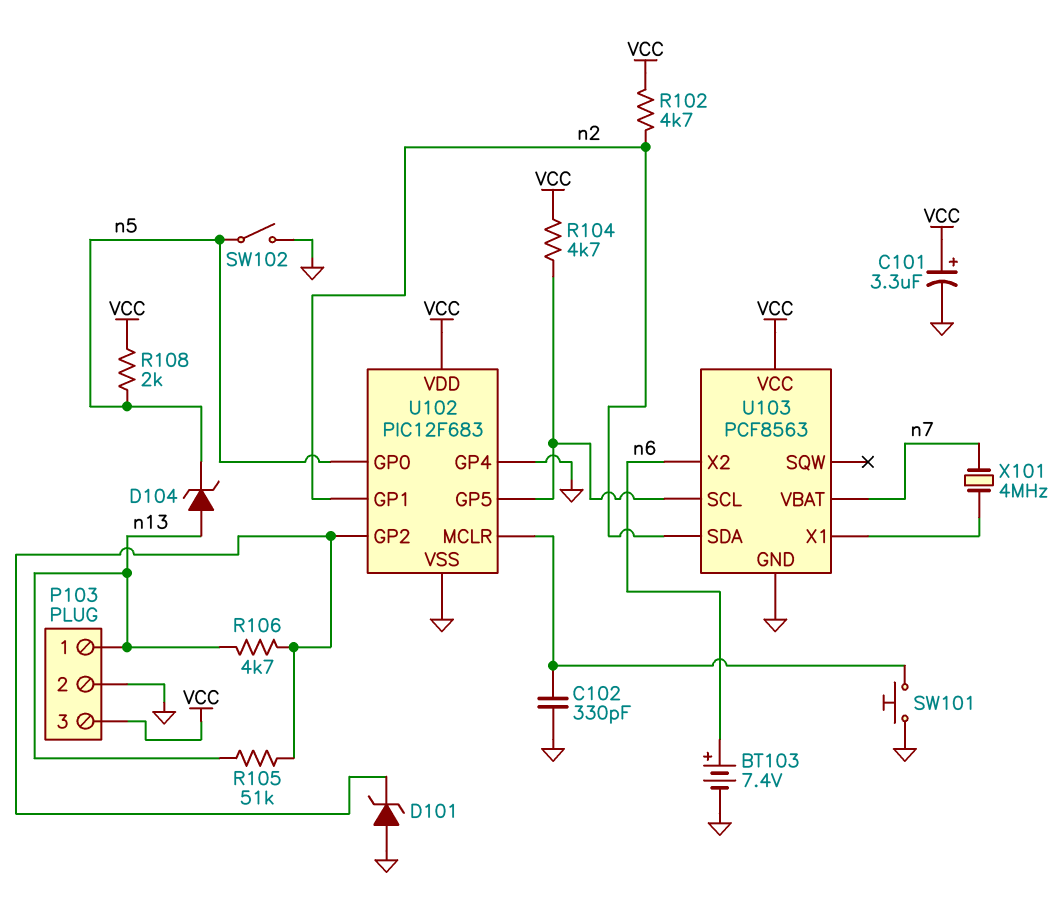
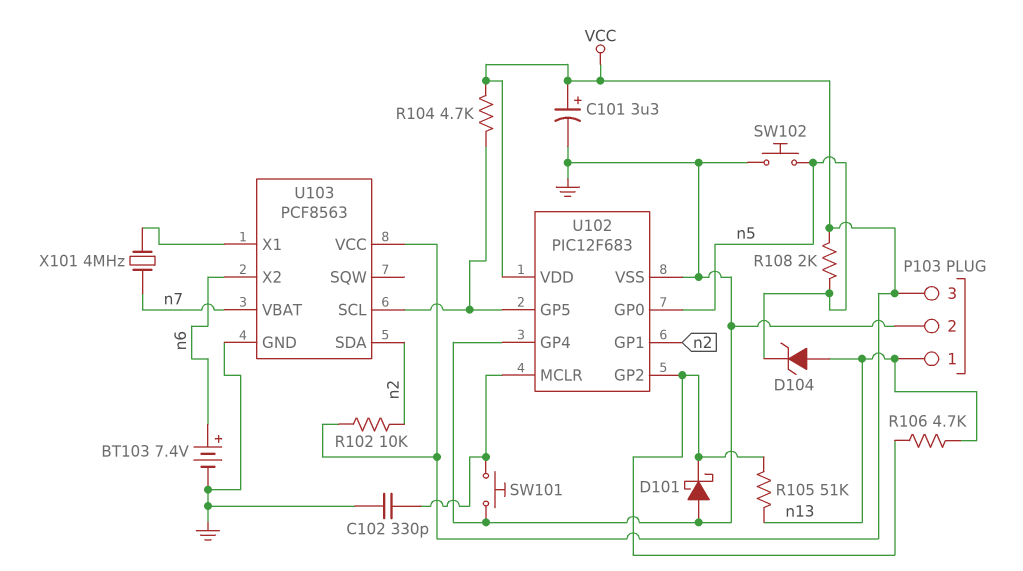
D101: zener (A GND, K U102/GP2) -> schottky (A GND, K U102/GP2)
R102: 4.7k (VCC, n2) -> 10k (VCC, n2)
SW102: switch (GND, n5) -> button (GND, n5)

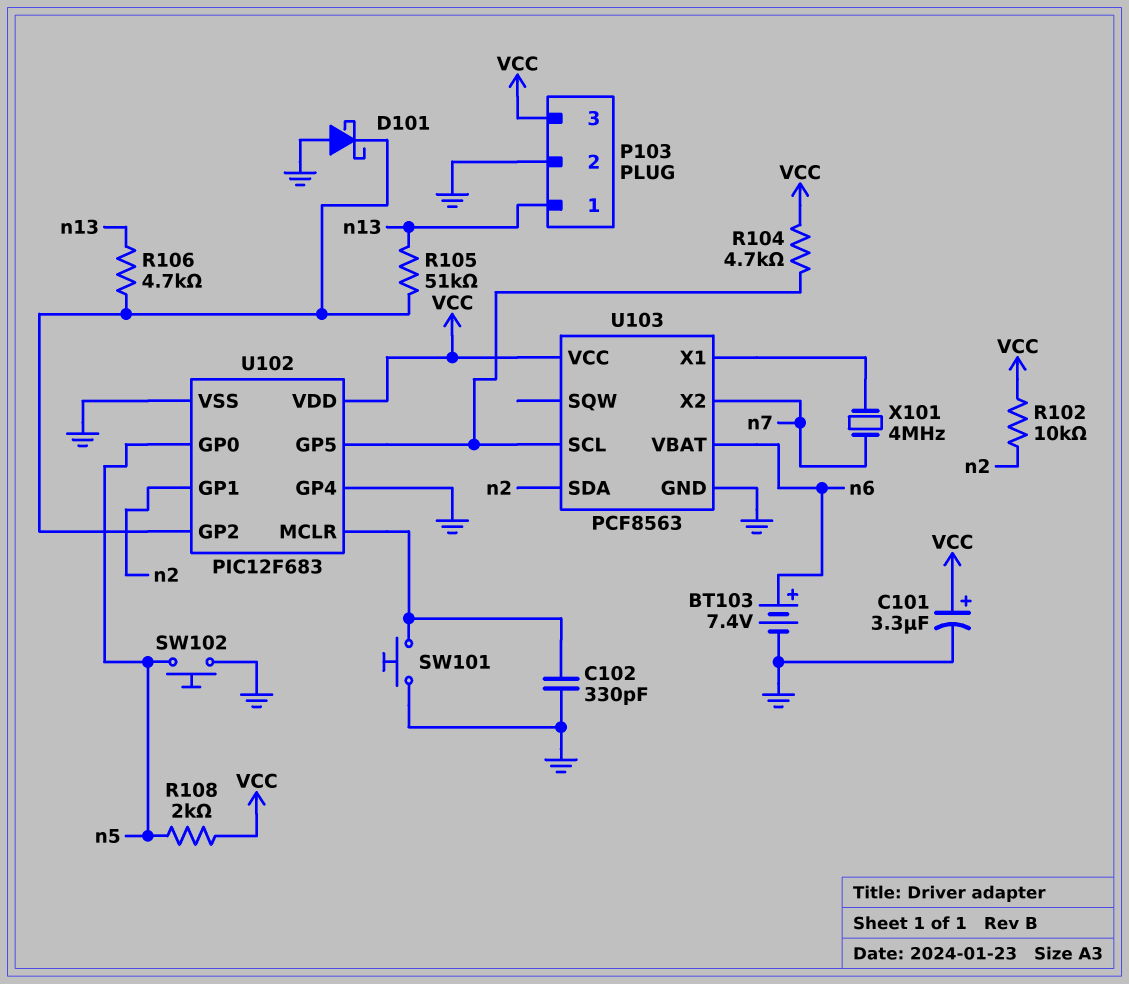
D104: zener (A n13, K n5) -> none
U103 pin VBAT: n7 -> n6
U103 pin X2: n6 -> n7

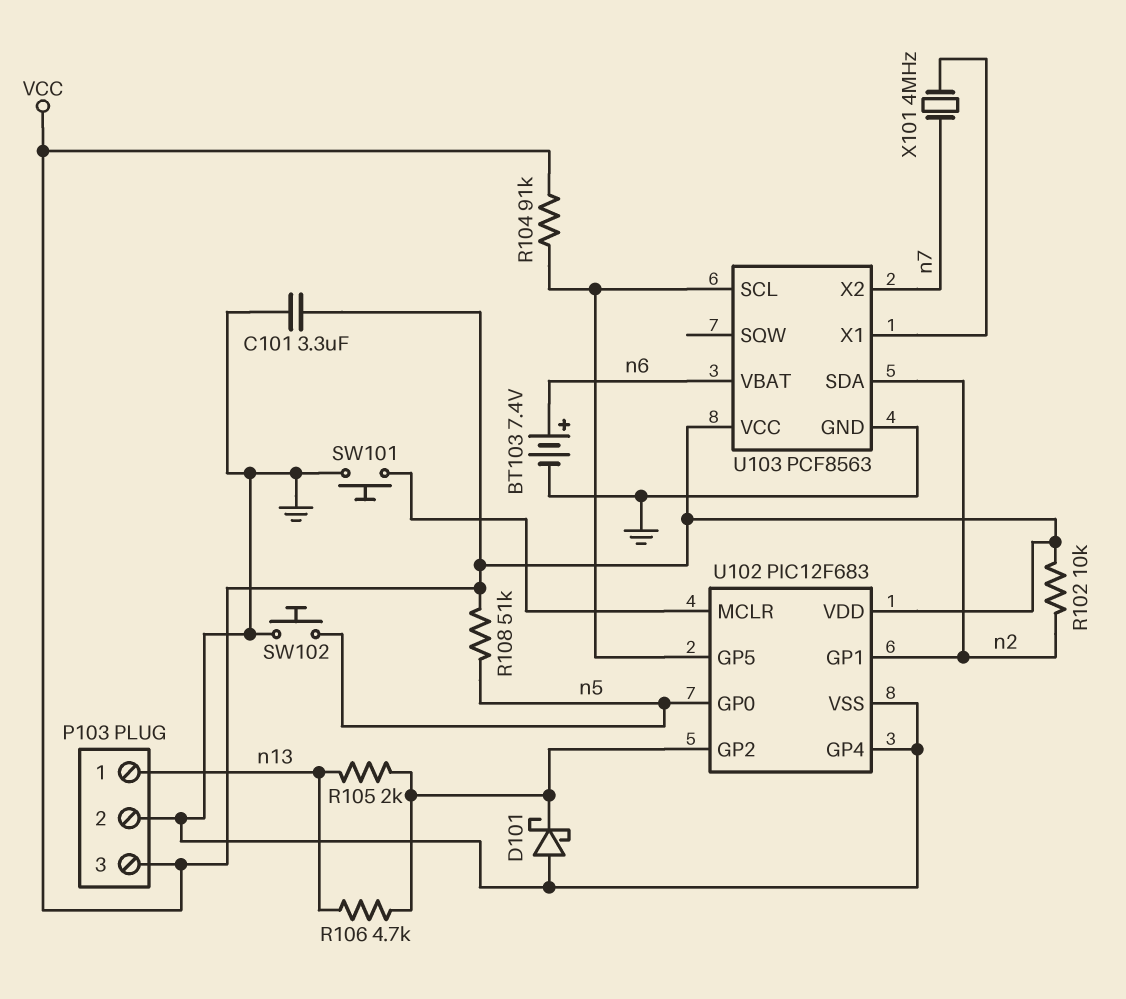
C101: 3.3uF (plus VCC, minus GND) -> 3.3uF (GND, VCC)
C102: 330pF (GND, U102/MCLR) -> none
R104: 4.7k (U102/GP5, VCC) -> 91k (U102/GP5, VCC)
R105: 51k (U102/GP2, n13) -> 2k (U102/GP2, n13)
R108: 2k (VCC, n5) -> 51k (VCC, n5)

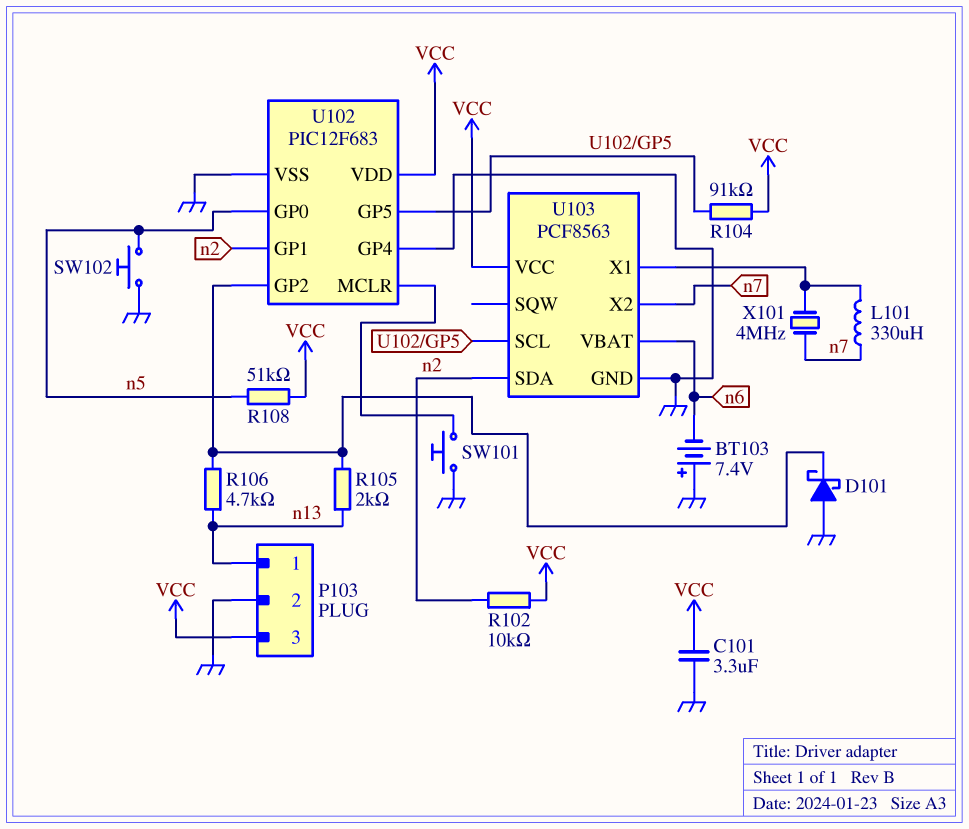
BT103: 7.4V (plus n6, minus GND) -> 7.4V (plus GND, minus n6)
L101: none -> 330uH (U103/X1, n7)

